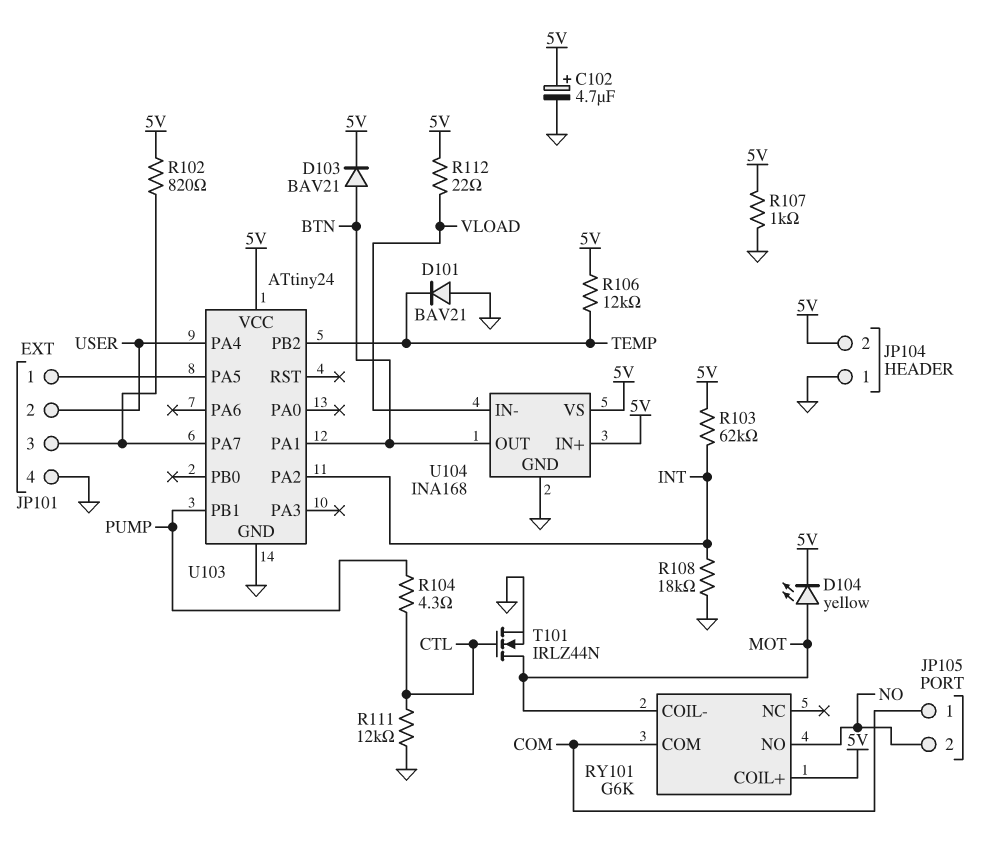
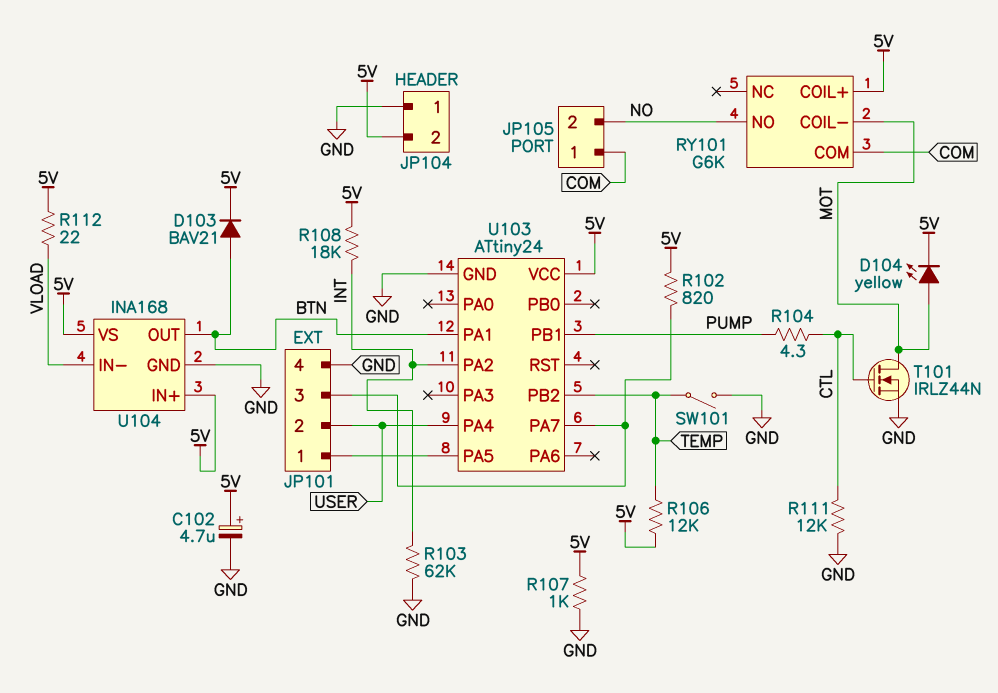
D101: diode BAV21 (A GND, K TEMP) -> none
R103: 62k (5V, INT) -> 62k (GND, INT)
R108: 18k (GND, INT) -> 18k (5V, INT)
SW101: none -> switch (GND, TEMP)

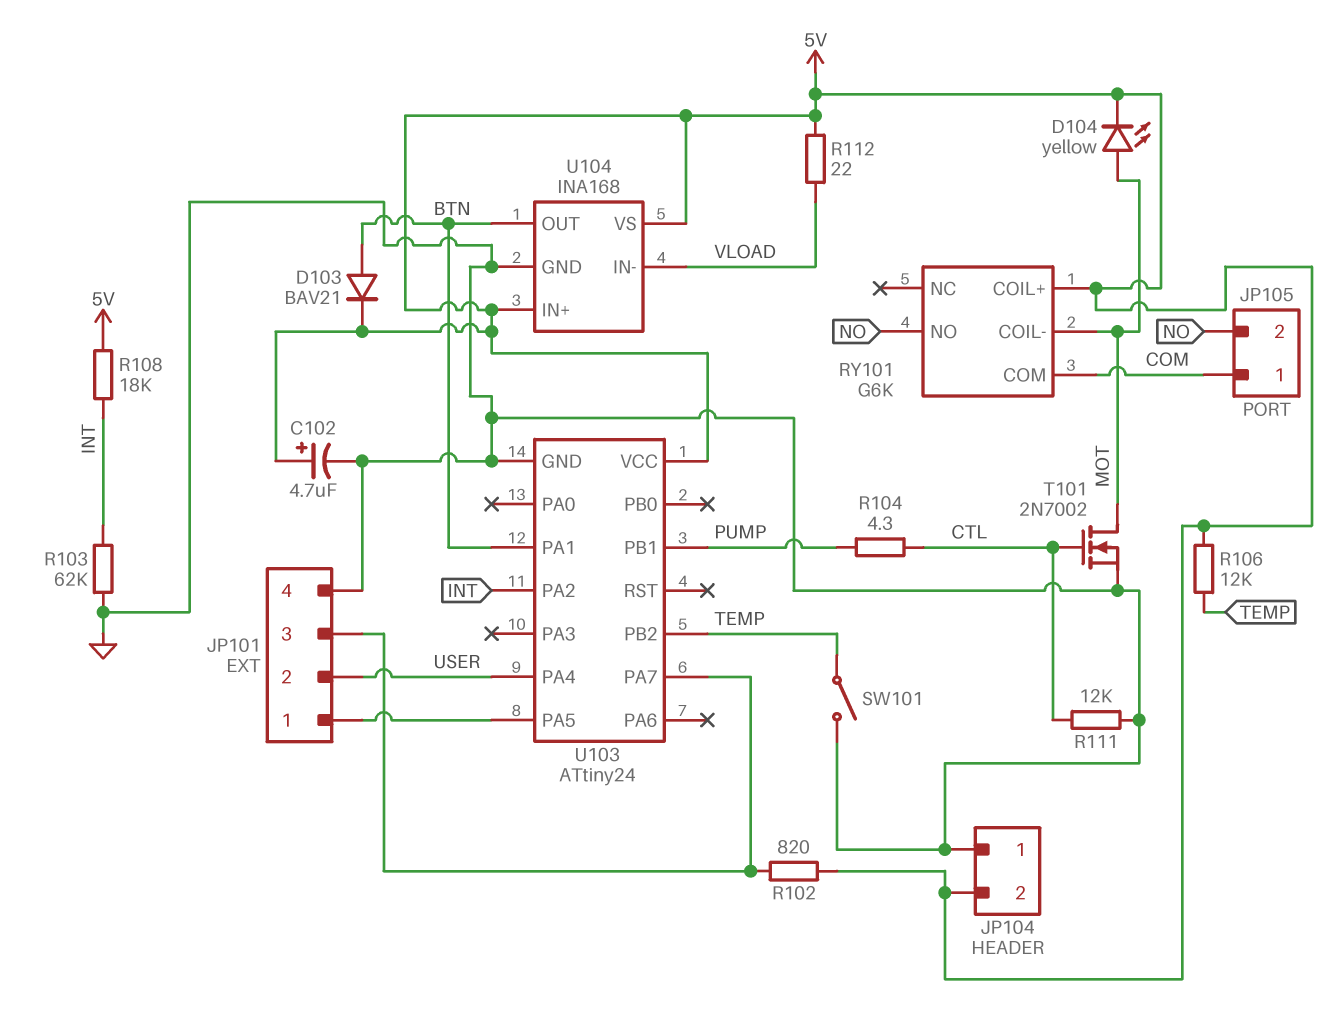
R107: 1k (5V, GND) -> none
T101: NMOS IRLZ44N (G CTL, D MOT, S GND) -> NMOS 2N7002 (G CTL, D MOT, S GND)

